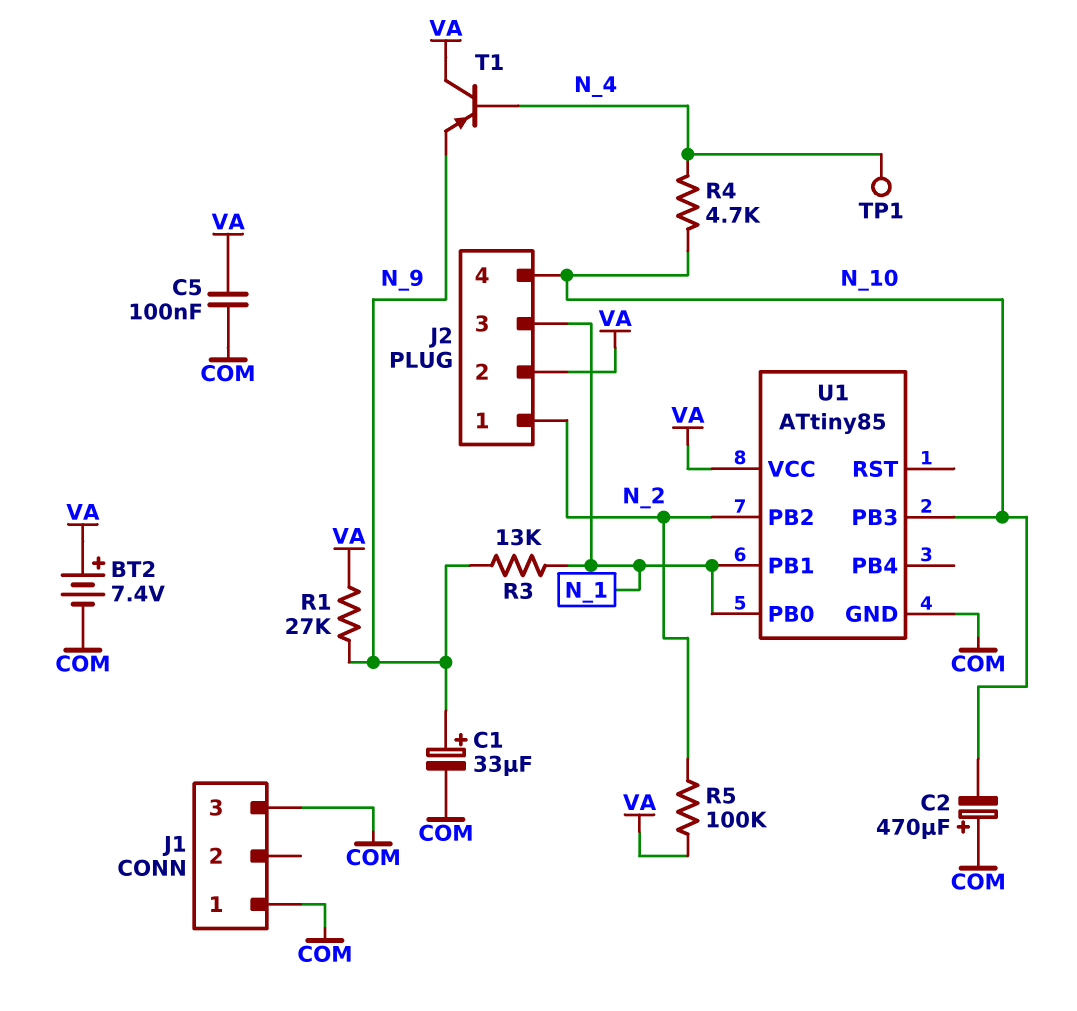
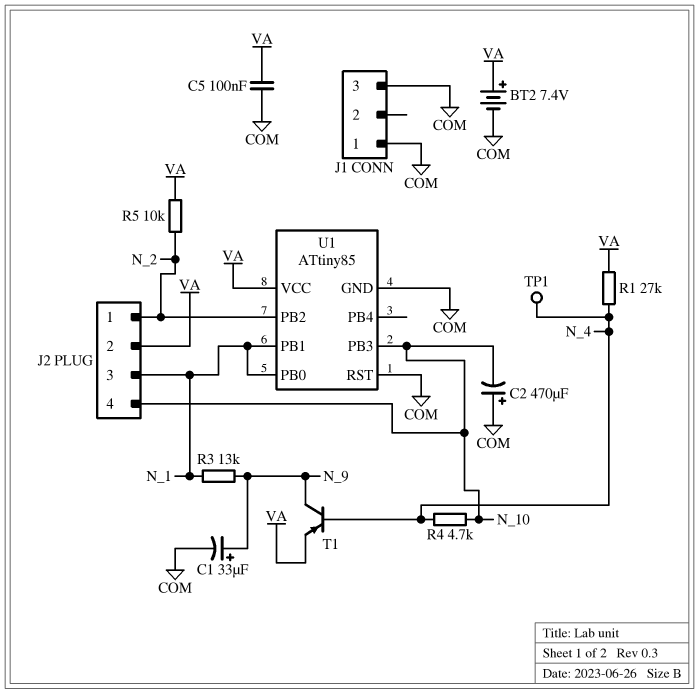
R1: 27k (N_9, VA) -> 27k (N_4, VA)
R5: 100k (N_2, VA) -> 10k (N_2, VA)
T1: PNP (B N_4, C VA, E N_9) -> PNP (B N_4, C N_9, E VA)
U1 pin RST: none -> COM

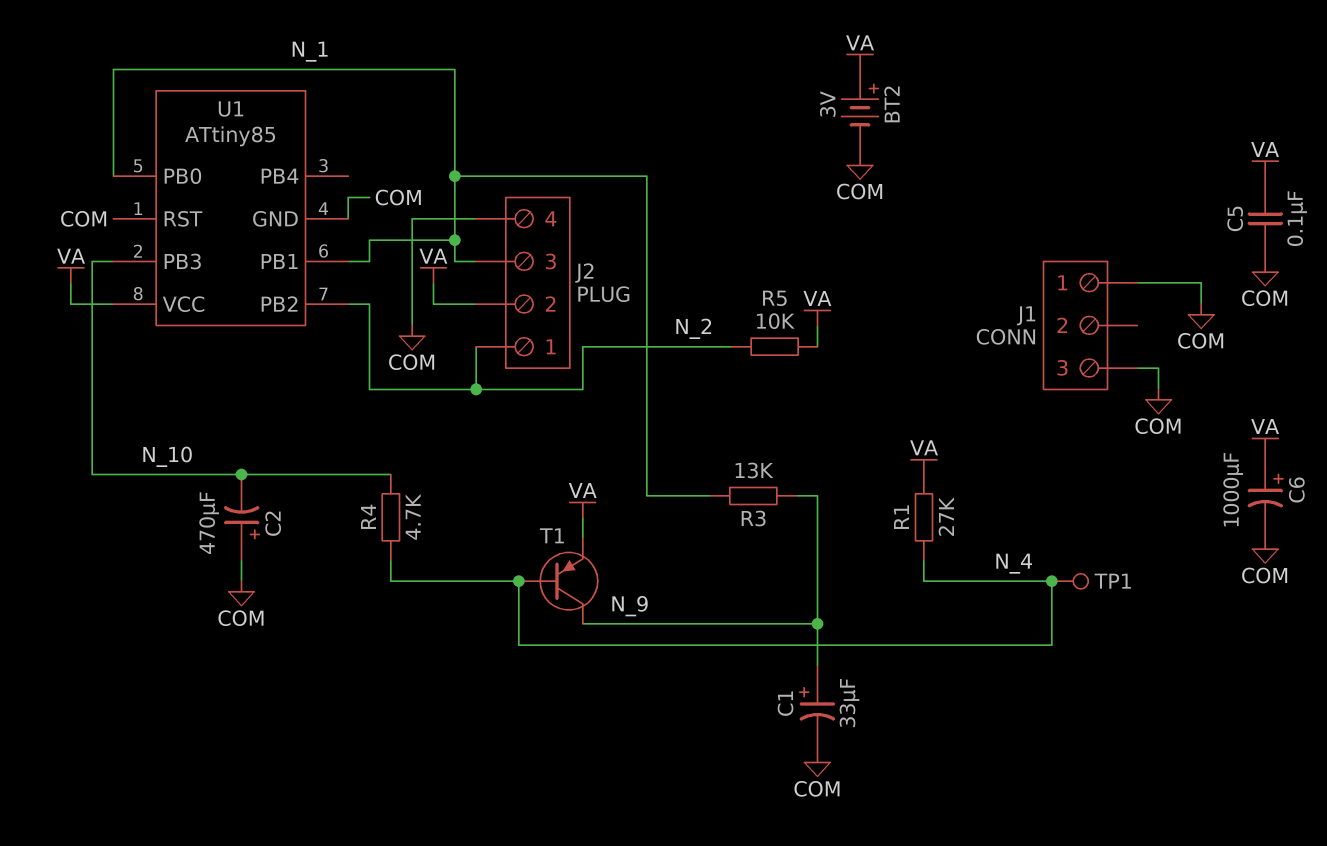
BT2: 7.4V (plus VA, minus COM) -> 3V (plus VA, minus COM)
C6: none -> 1000uF (plus VA, minus COM)
J2 pin 4: N_10 -> COM

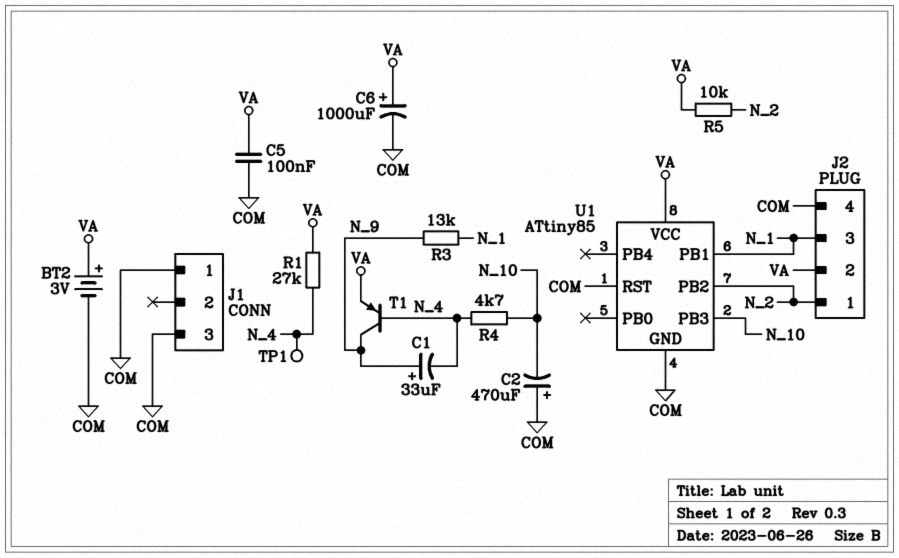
C1: 33uF (plus N_9, minus COM) -> 33uF (plus N_9, minus N_4)
U1 pin PB0: N_1 -> none

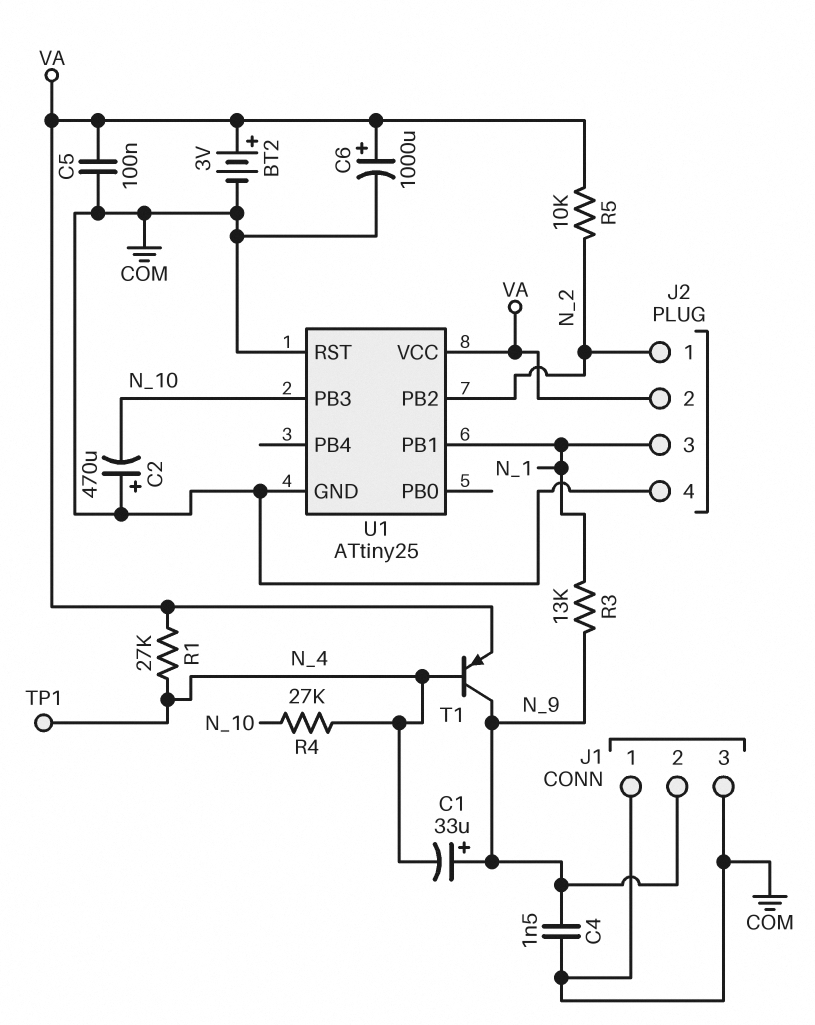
C4: none -> 1.5nF (COM, N_9)
J1 pin 2: none -> N_9
R4: 4.7k (N_4, N_10) -> 27k (N_4, N_10)
U1: ATtiny85 -> ATtiny25

